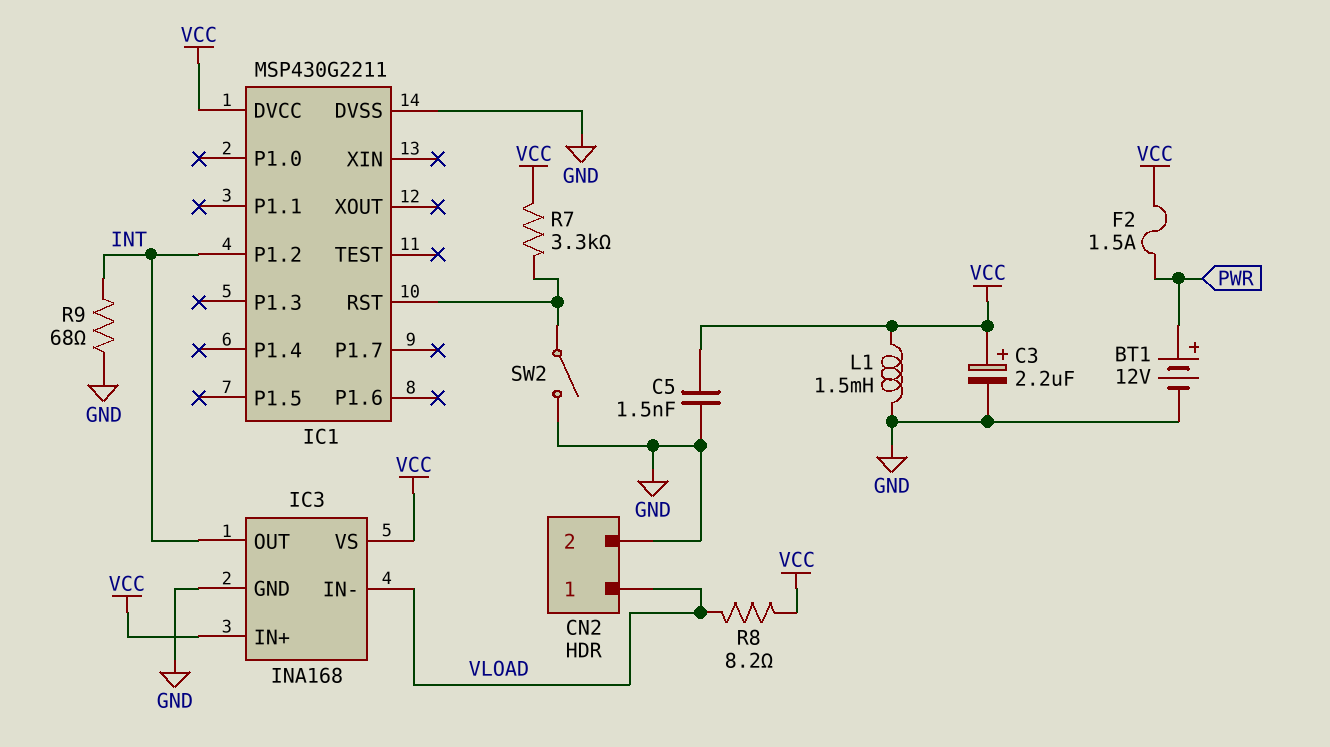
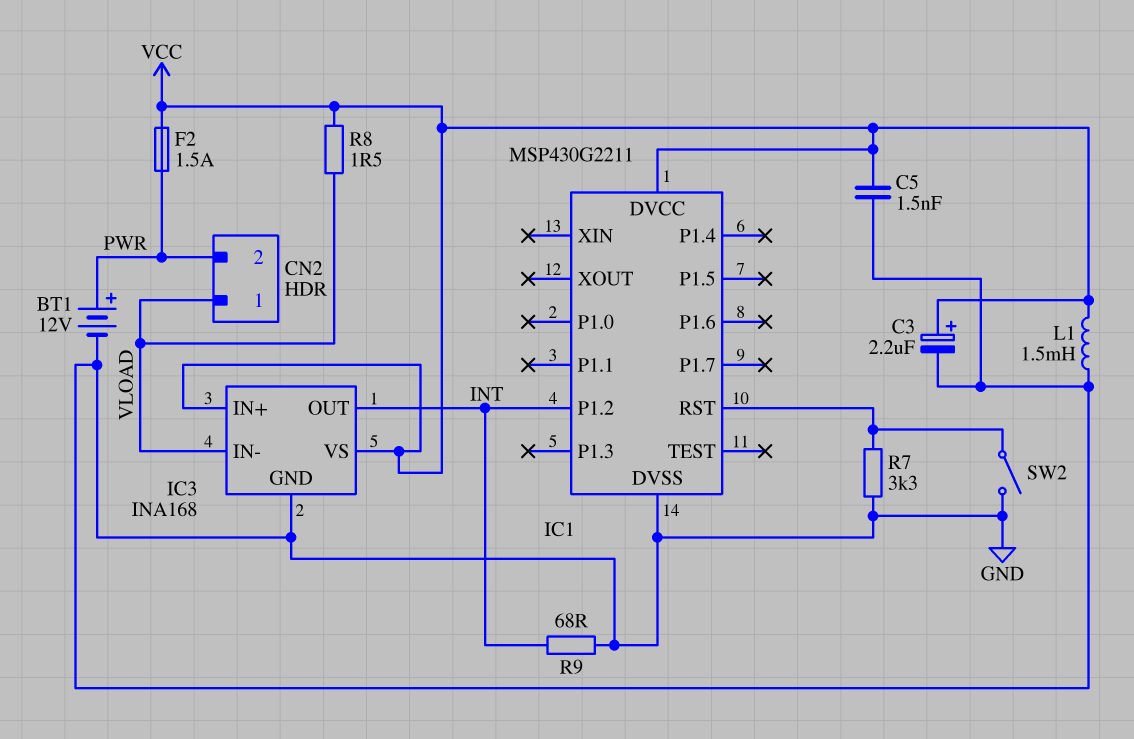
CN2 pin 2: GND -> PWR
R7: 3.3k (IC1/RST, VCC) -> 3.3k (GND, IC1/RST)
R8: 8.2 (VCC, VLOAD) -> 1.5 (VCC, VLOAD)

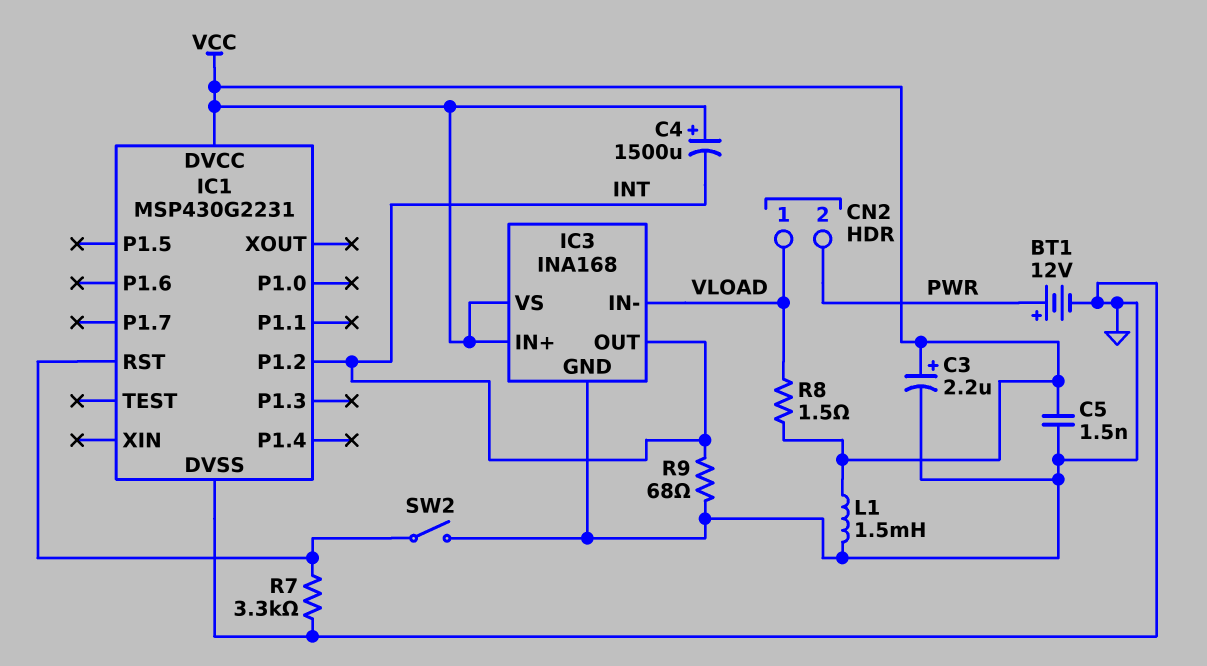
C4: none -> 1500uF (plus VCC, minus INT)
F2: 1.5A (PWR, VCC) -> none
IC1: MSP430G2211 -> MSP430G2231

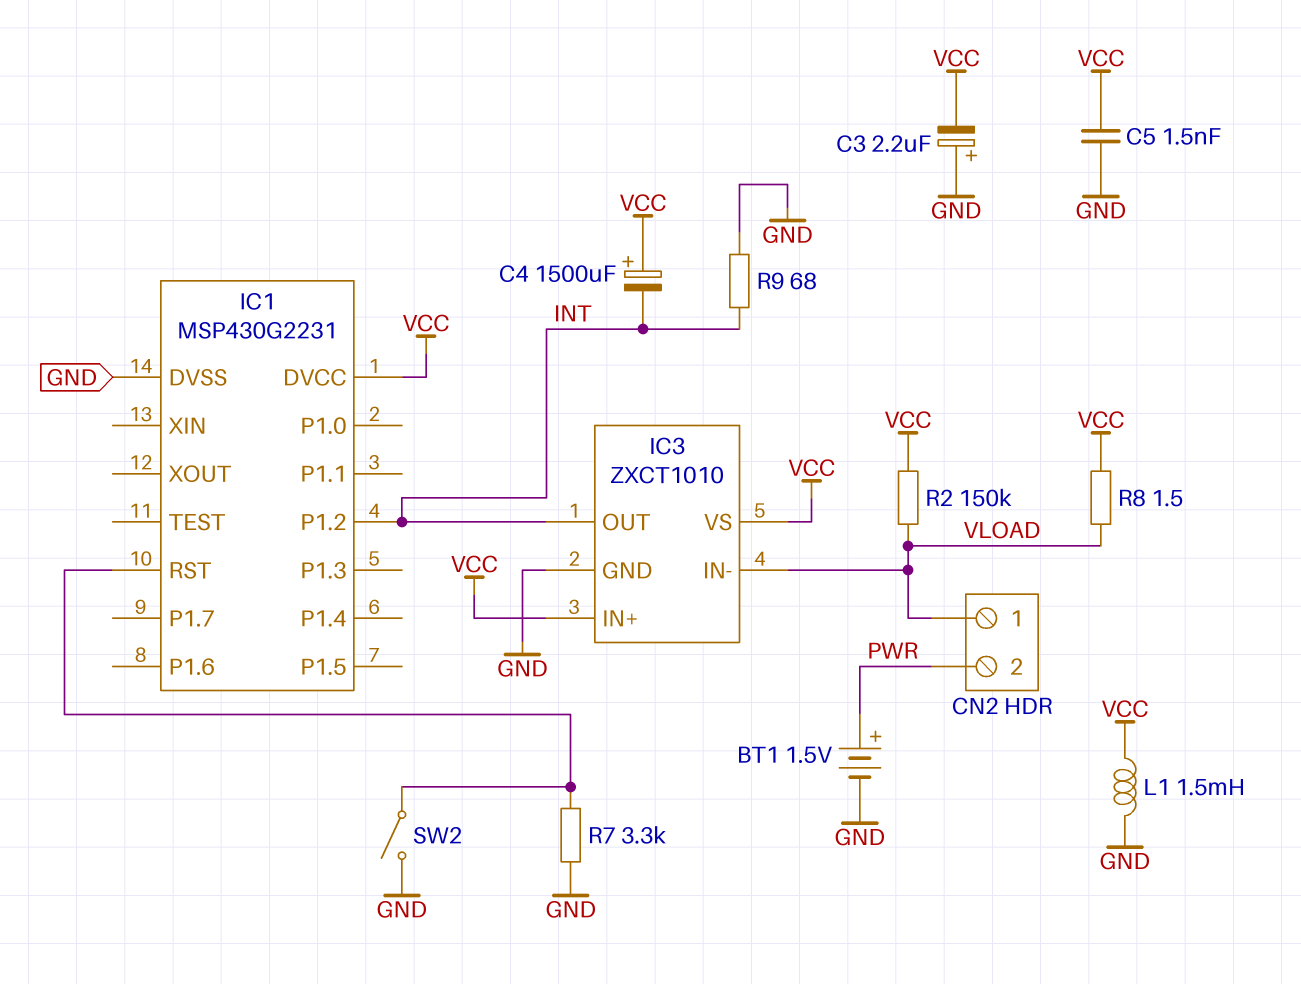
BT1: 12V (plus PWR, minus GND) -> 1.5V (plus PWR, minus GND)
C3: 2.2uF (plus VCC, minus GND) -> 2.2uF (plus GND, minus VCC)
IC3: INA168 -> ZXCT1010
R2: none -> 150k (VCC, VLOAD)

